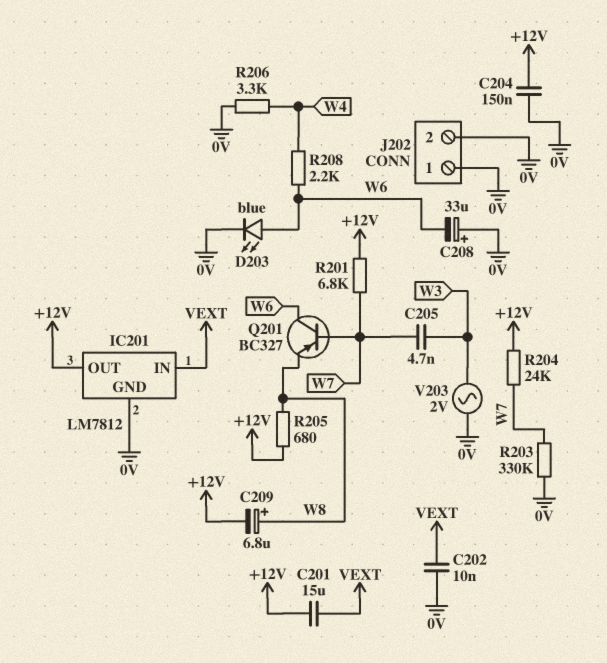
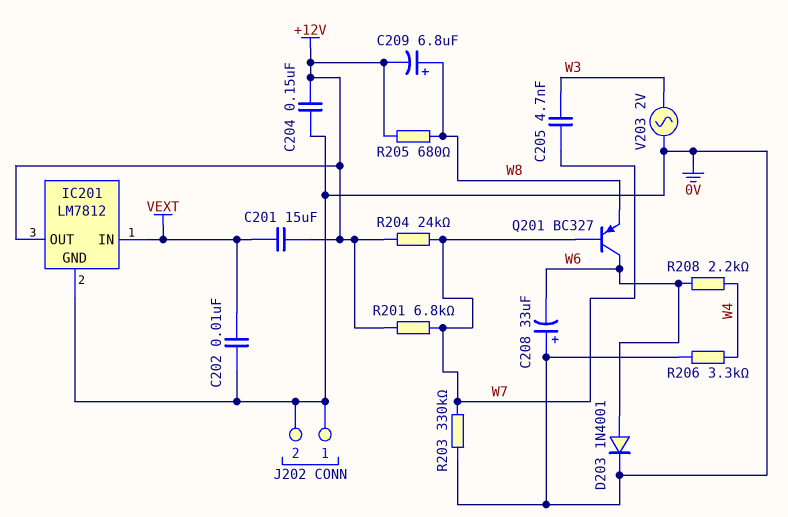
D203: LED blue (A W6, K 0V) -> diode 1N4001 (A W6, K 0V)

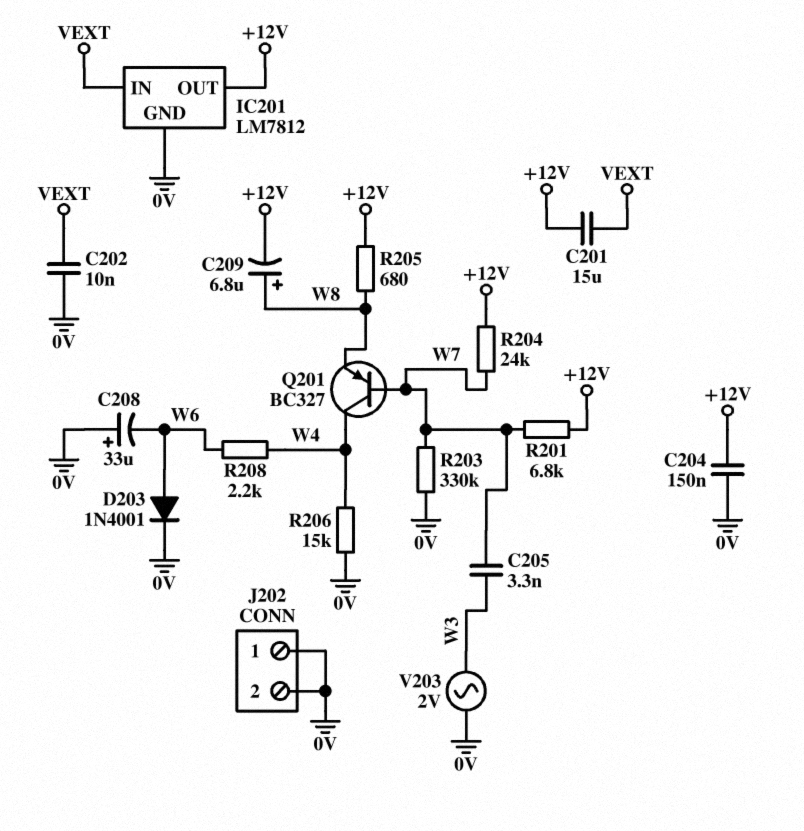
C205: 4.7nF (W3, W7) -> 3.3nF (W3, W7)
Q201: PNP BC327 (B W7, C W6, E W8) -> PNP BC327 (B W7, C W4, E W8)
R206: 3.3k (0V, W4) -> 15k (0V, W4)

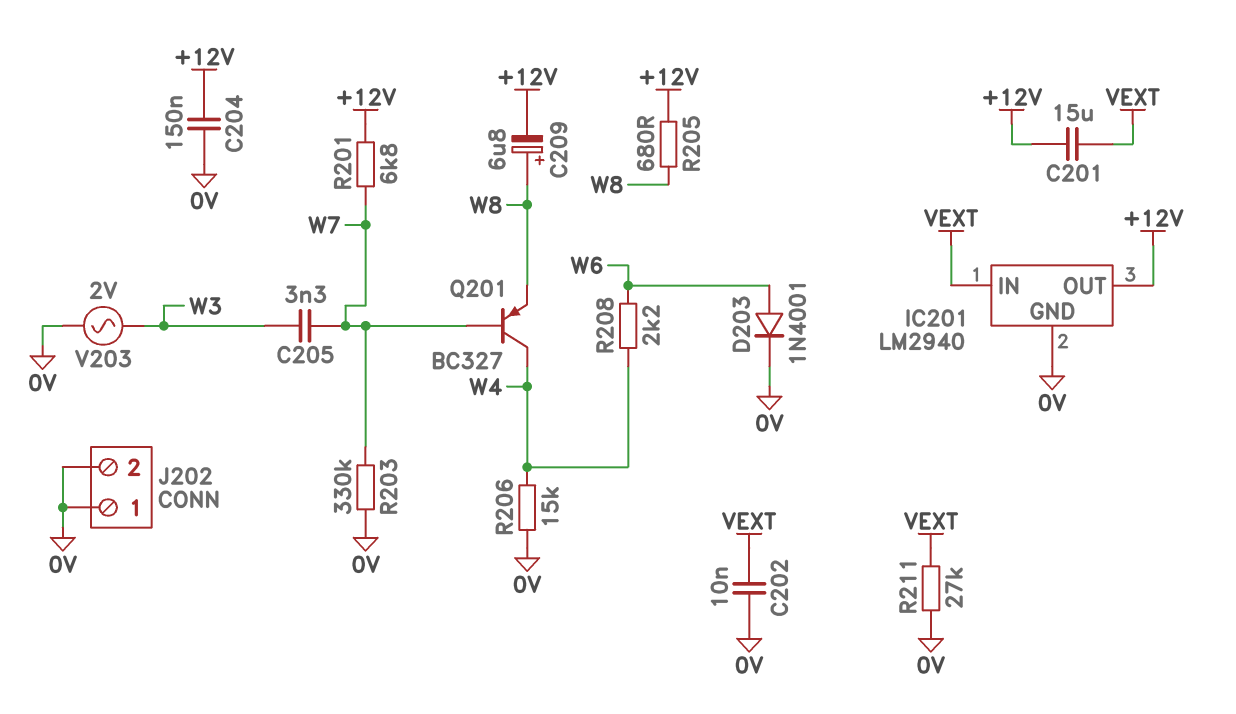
C208: 33uF (plus 0V, minus W6) -> none
IC201: LM7812 -> LM2940
R204: 24k (+12V, W7) -> none
R211: none -> 27k (0V, VEXT)

